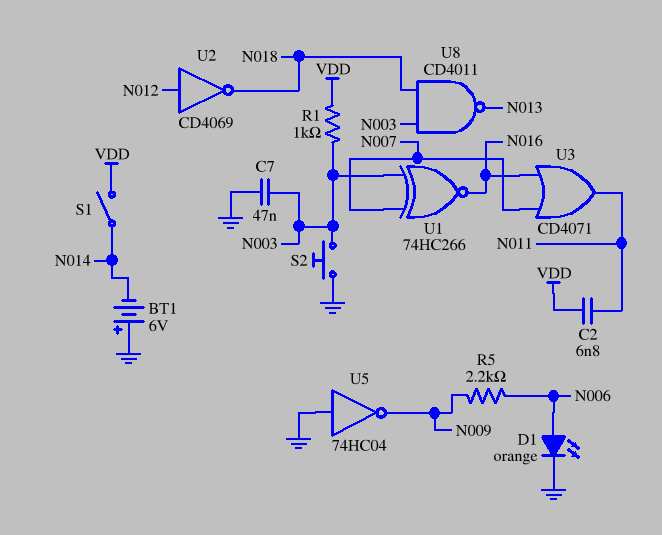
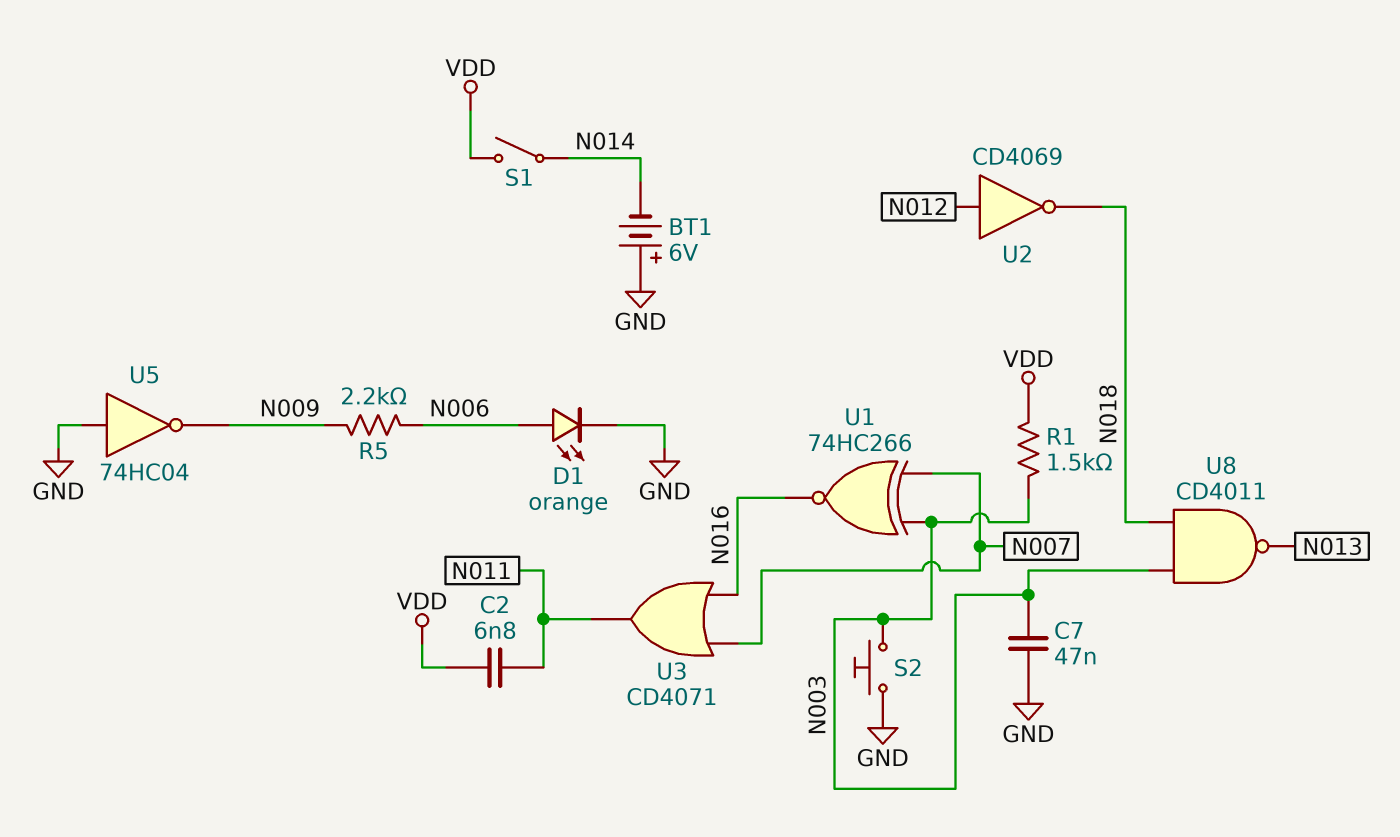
R1: 1k (N003, VDD) -> 1.5k (N003, VDD)

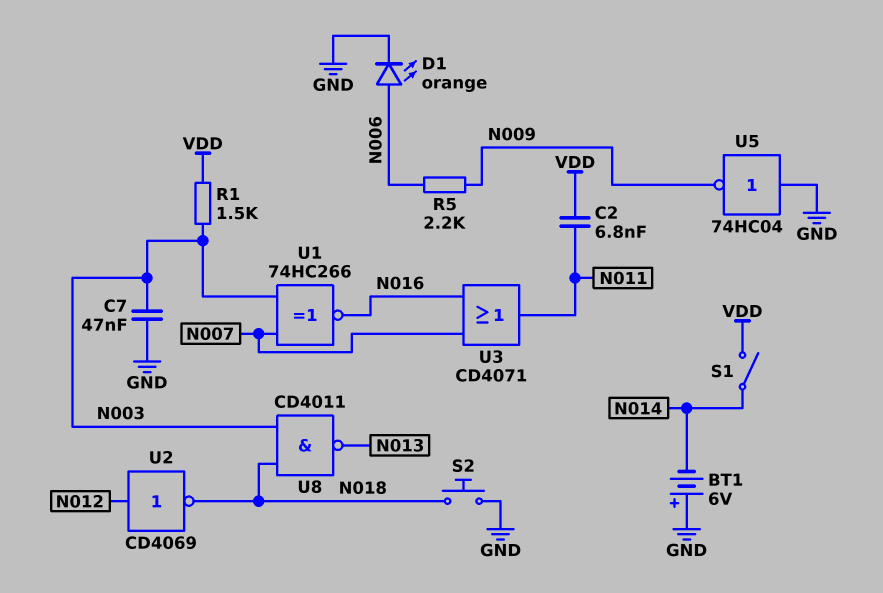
S2: button (GND, N003) -> button (GND, N018)

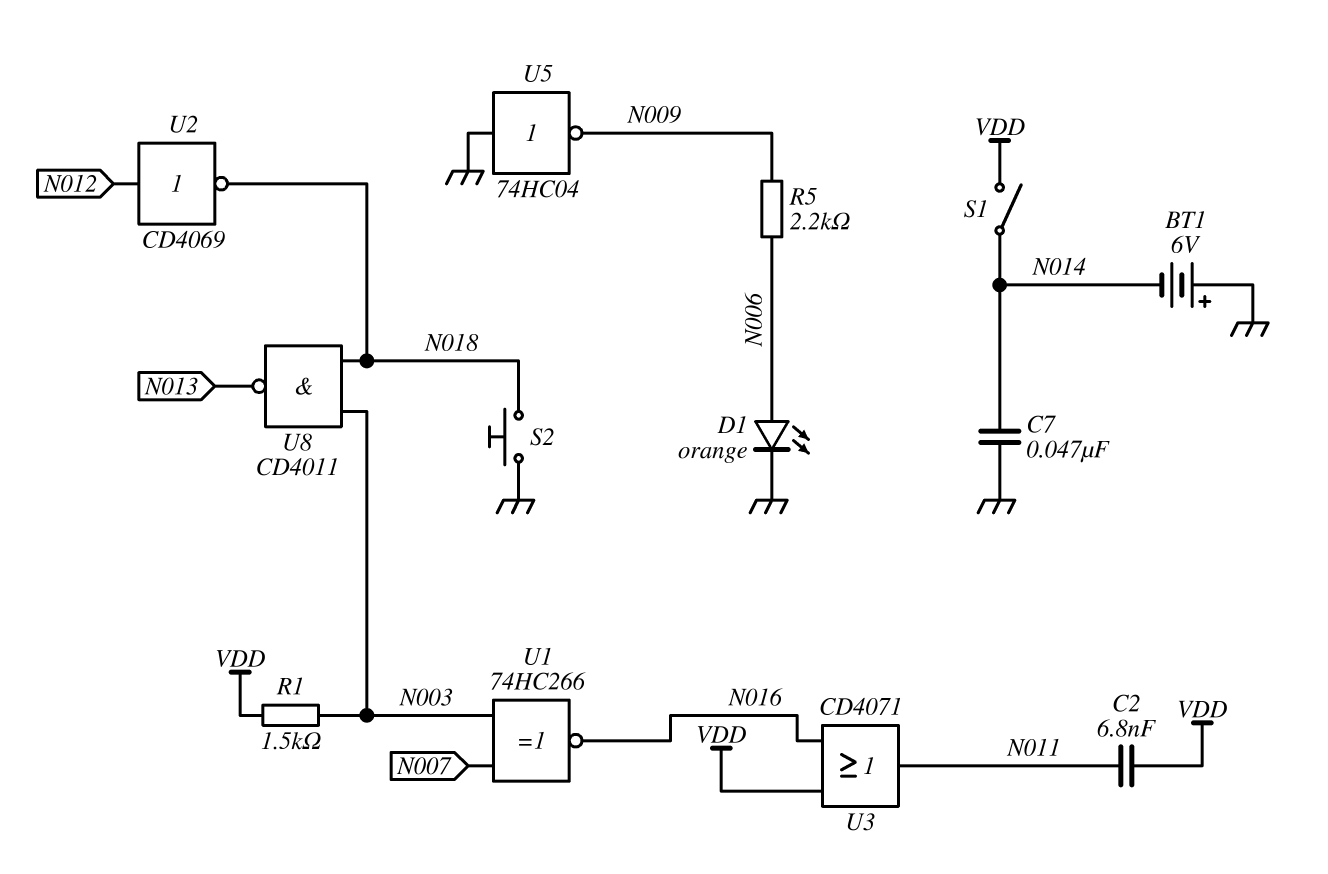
C7: 47nF (GND, N003) -> 47nF (GND, N014)
U3: OR CD4071 (in N007, in N016, out N011) -> OR CD4071 (in N016, in VDD, out N011)

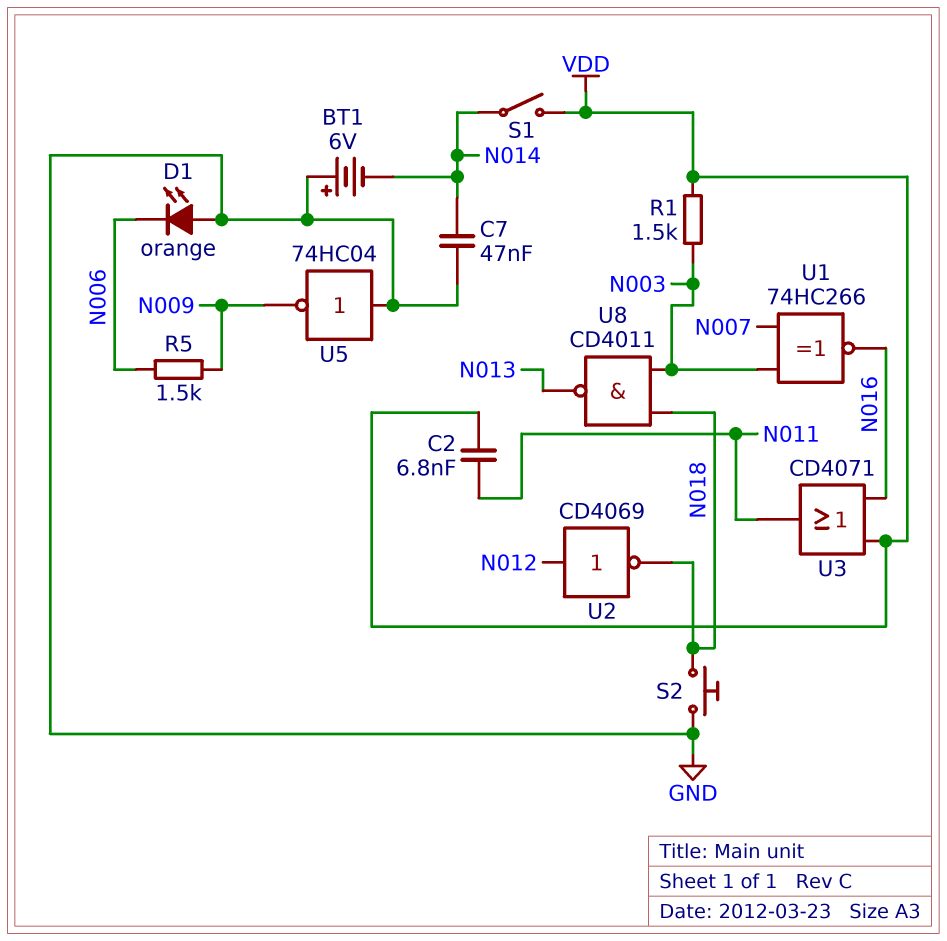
D1: LED orange (A N006, K GND) -> LED orange (A GND, K N006)
R5: 2.2k (N006, N009) -> 1.5k (N006, N009)

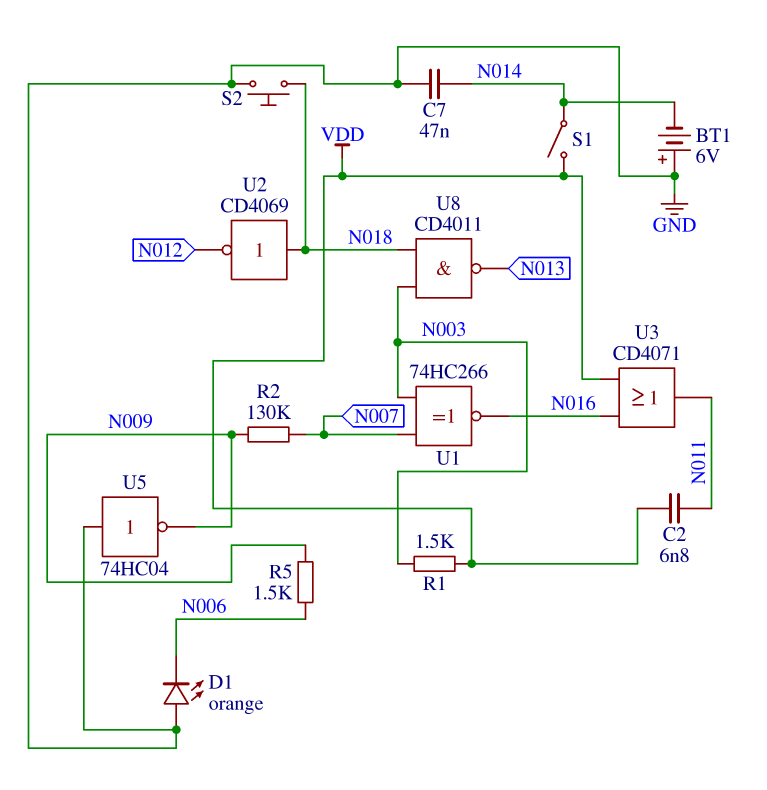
R2: none -> 130k (N007, N009)
U2: NOT CD4069 (in N012, out N018) -> NOT CD4069 (in N018, out N012)

